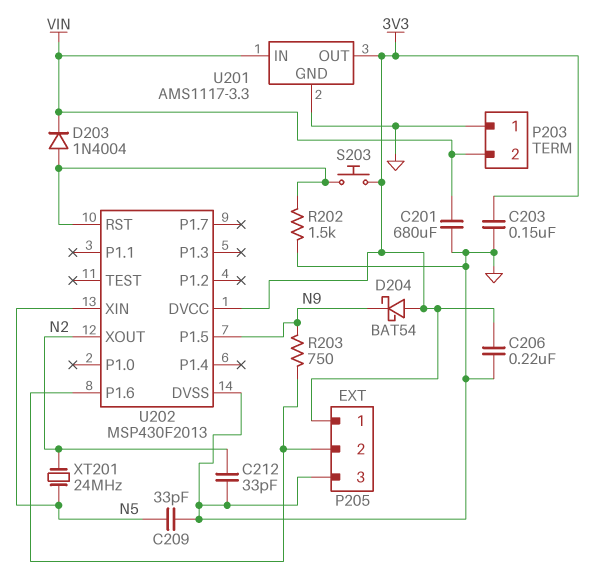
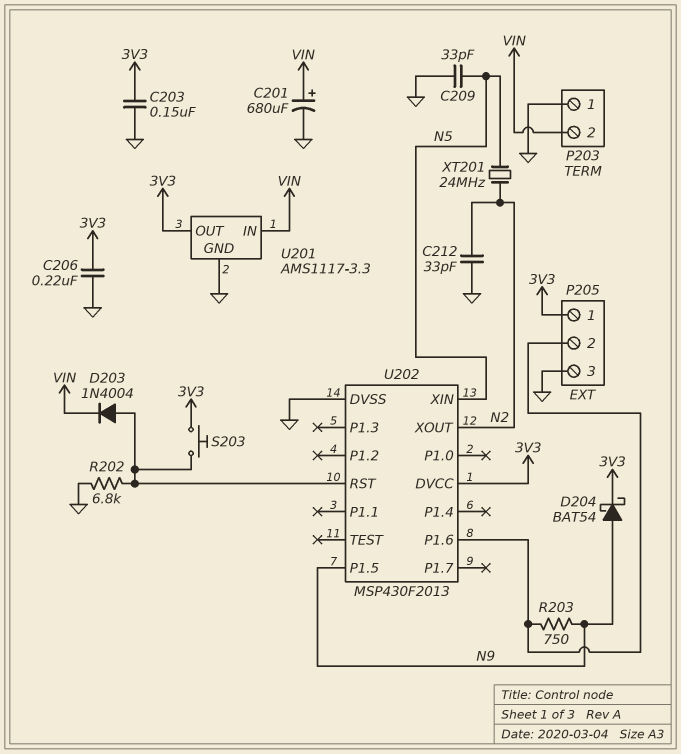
C201: 680uF (GND, VIN) -> 680uF (plus VIN, minus GND)
D204: schottky BAT54 (A 3V3, K N9) -> schottky BAT54 (A N9, K 3V3)
R202: 1.5k (GND, U202/RST) -> 6.8k (GND, U202/RST)

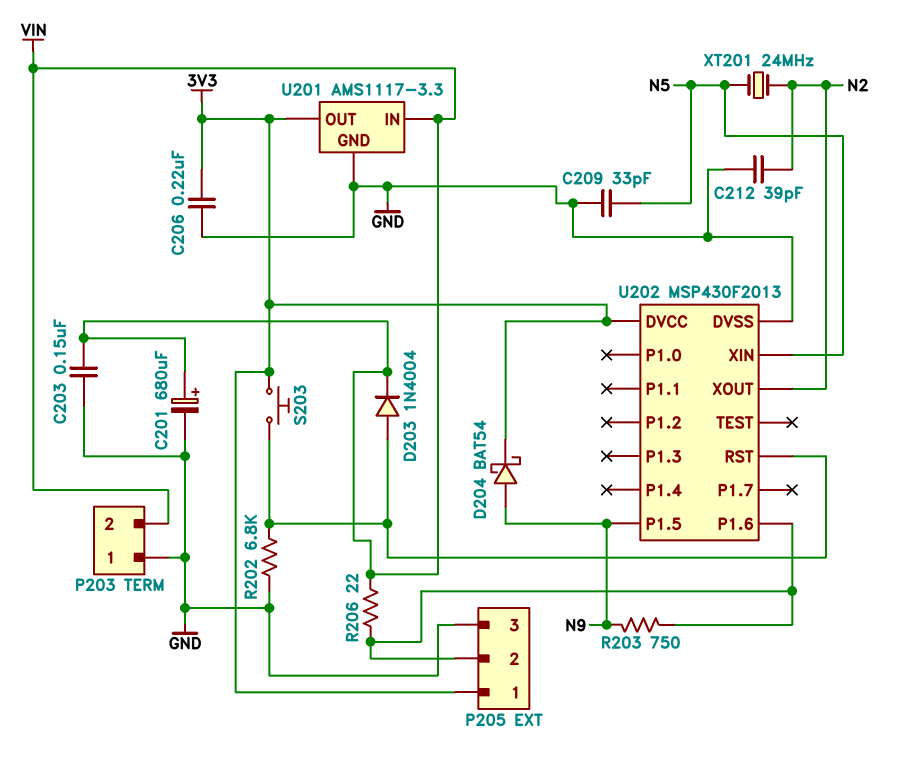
C203: 150nF (3V3, GND) -> 150nF (GND, VIN)
C212: 33pF (GND, N2) -> 39pF (GND, N2)
R206: none -> 22 (P205/2, VIN)

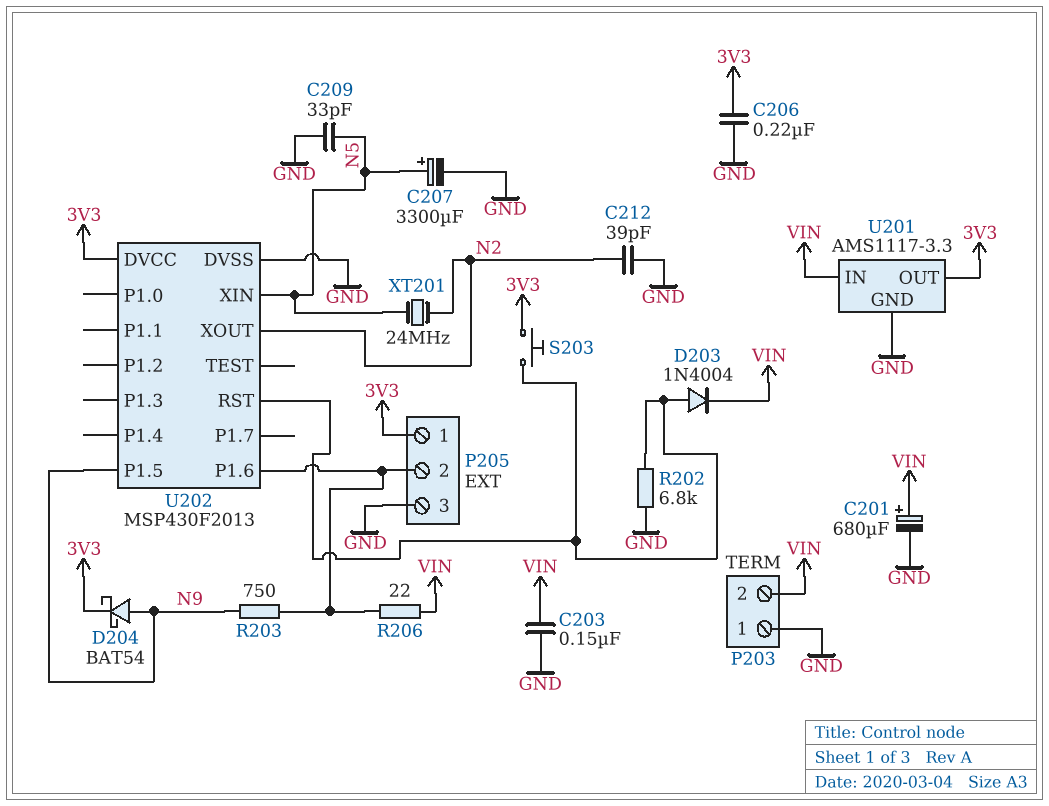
C207: none -> 3300uF (plus N5, minus GND)

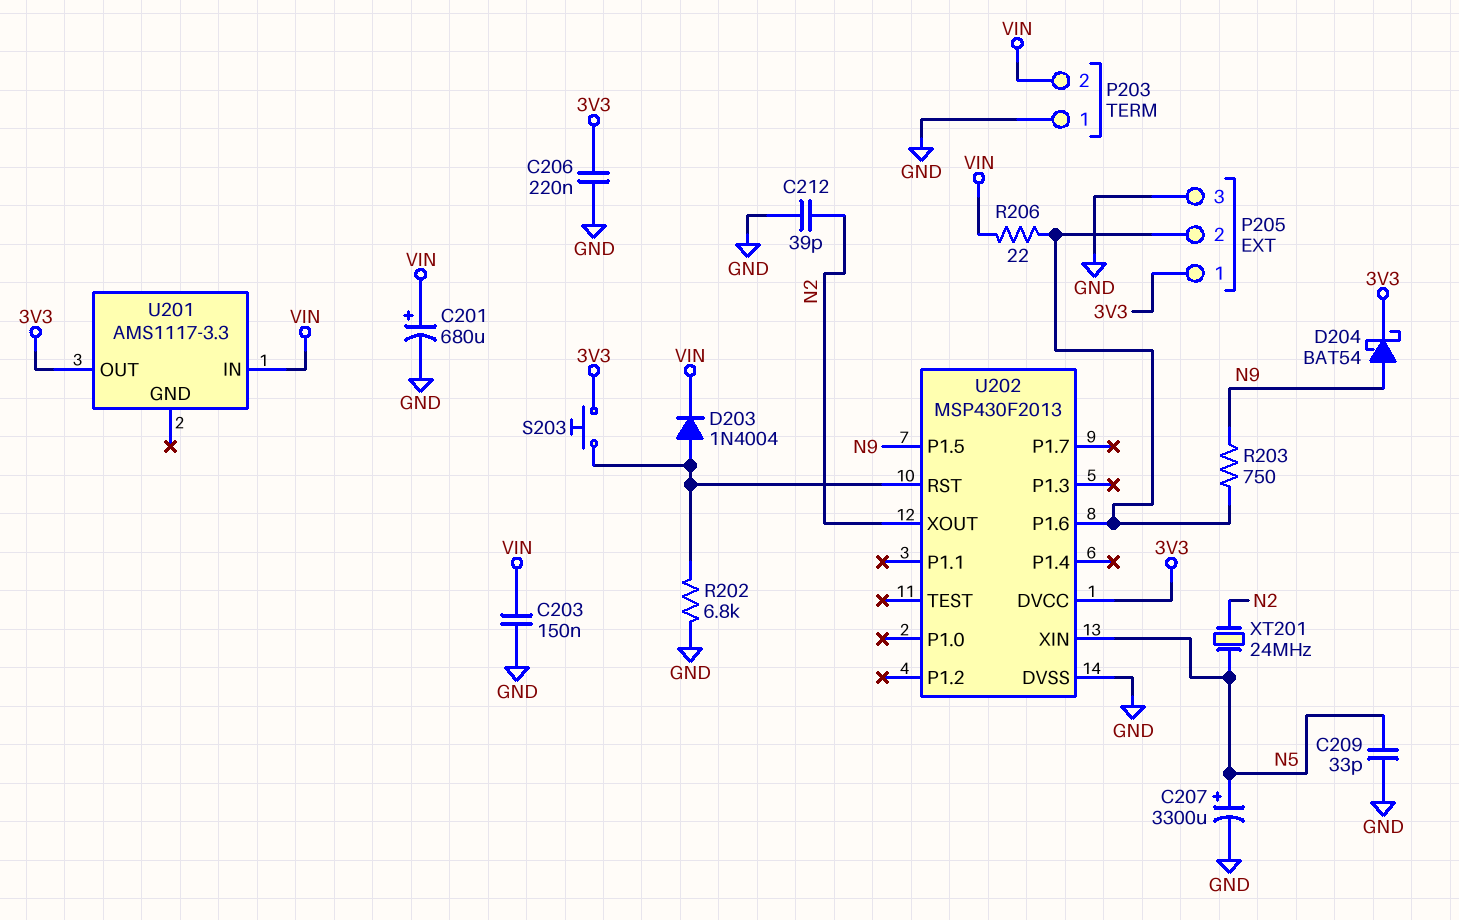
U201 pin GND: GND -> none

